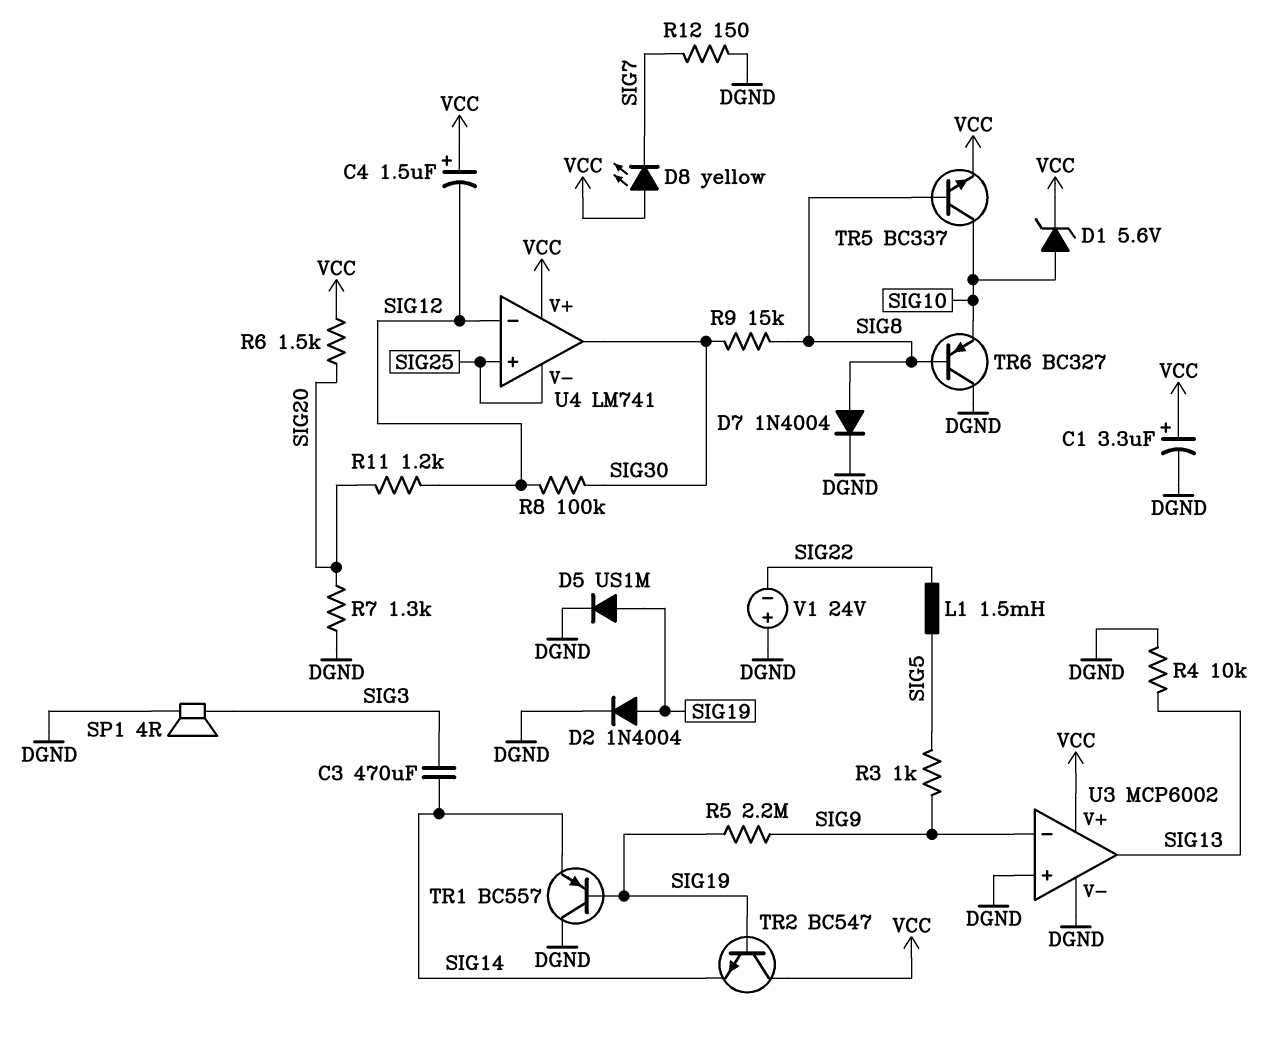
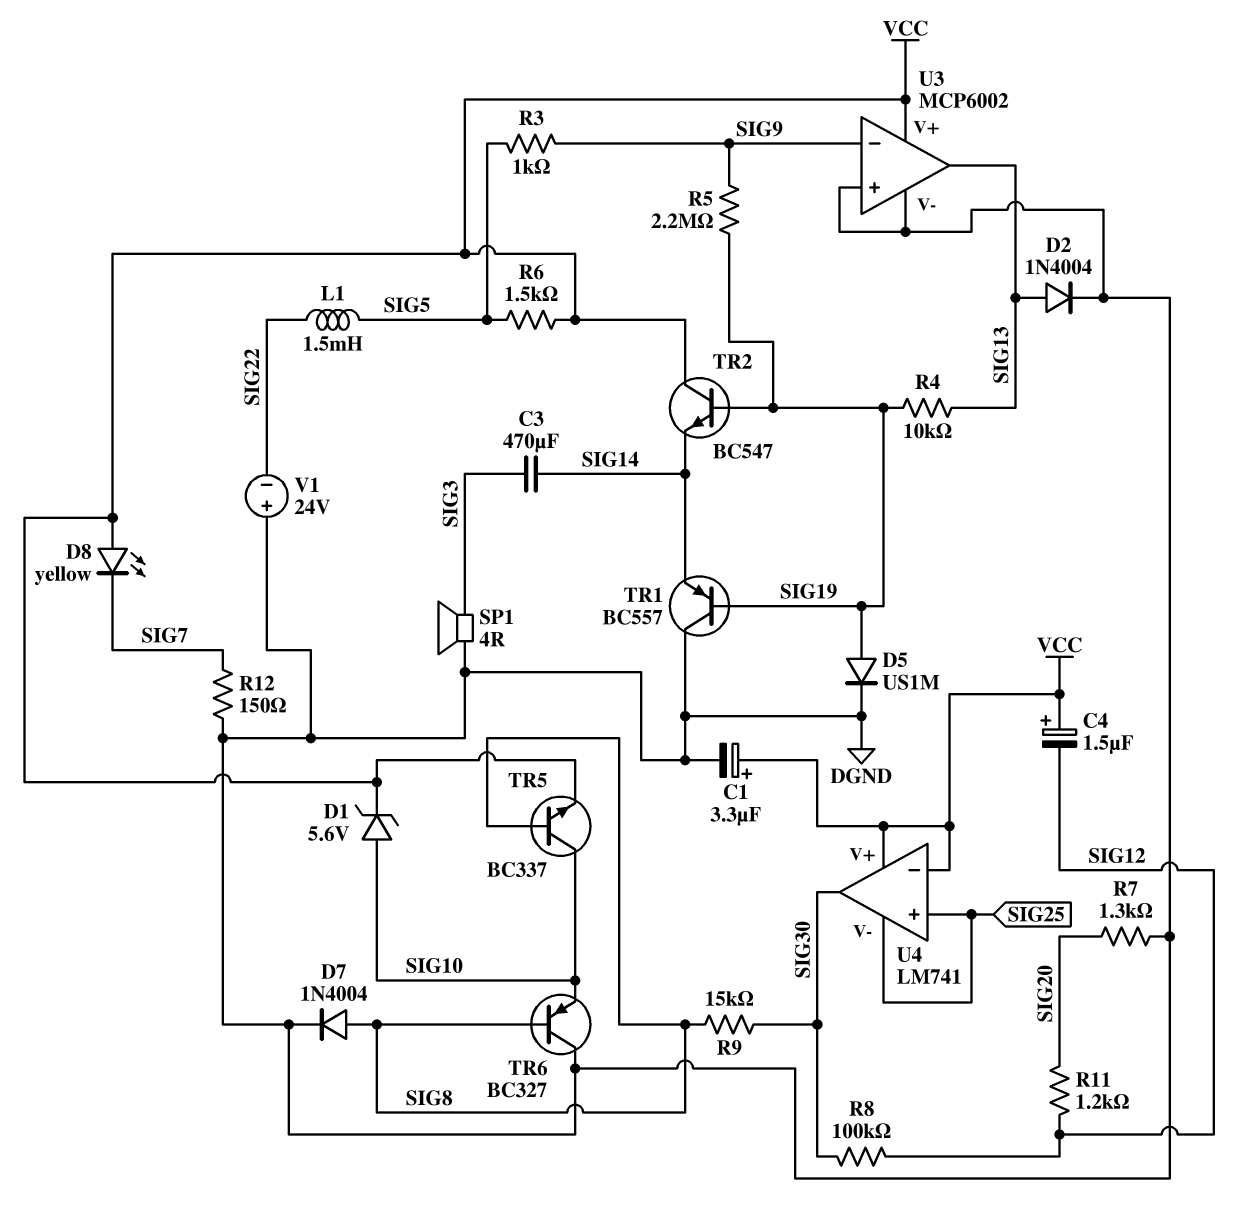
D2: diode 1N4004 (A SIG19, K DGND) -> diode 1N4004 (A SIG13, K DGND)
R4: 10k (DGND, SIG13) -> 10k (SIG13, SIG19)
R6: 1.5k (SIG20, VCC) -> 1.5k (SIG5, VCC)
U4 pin in-: SIG12 -> VCC

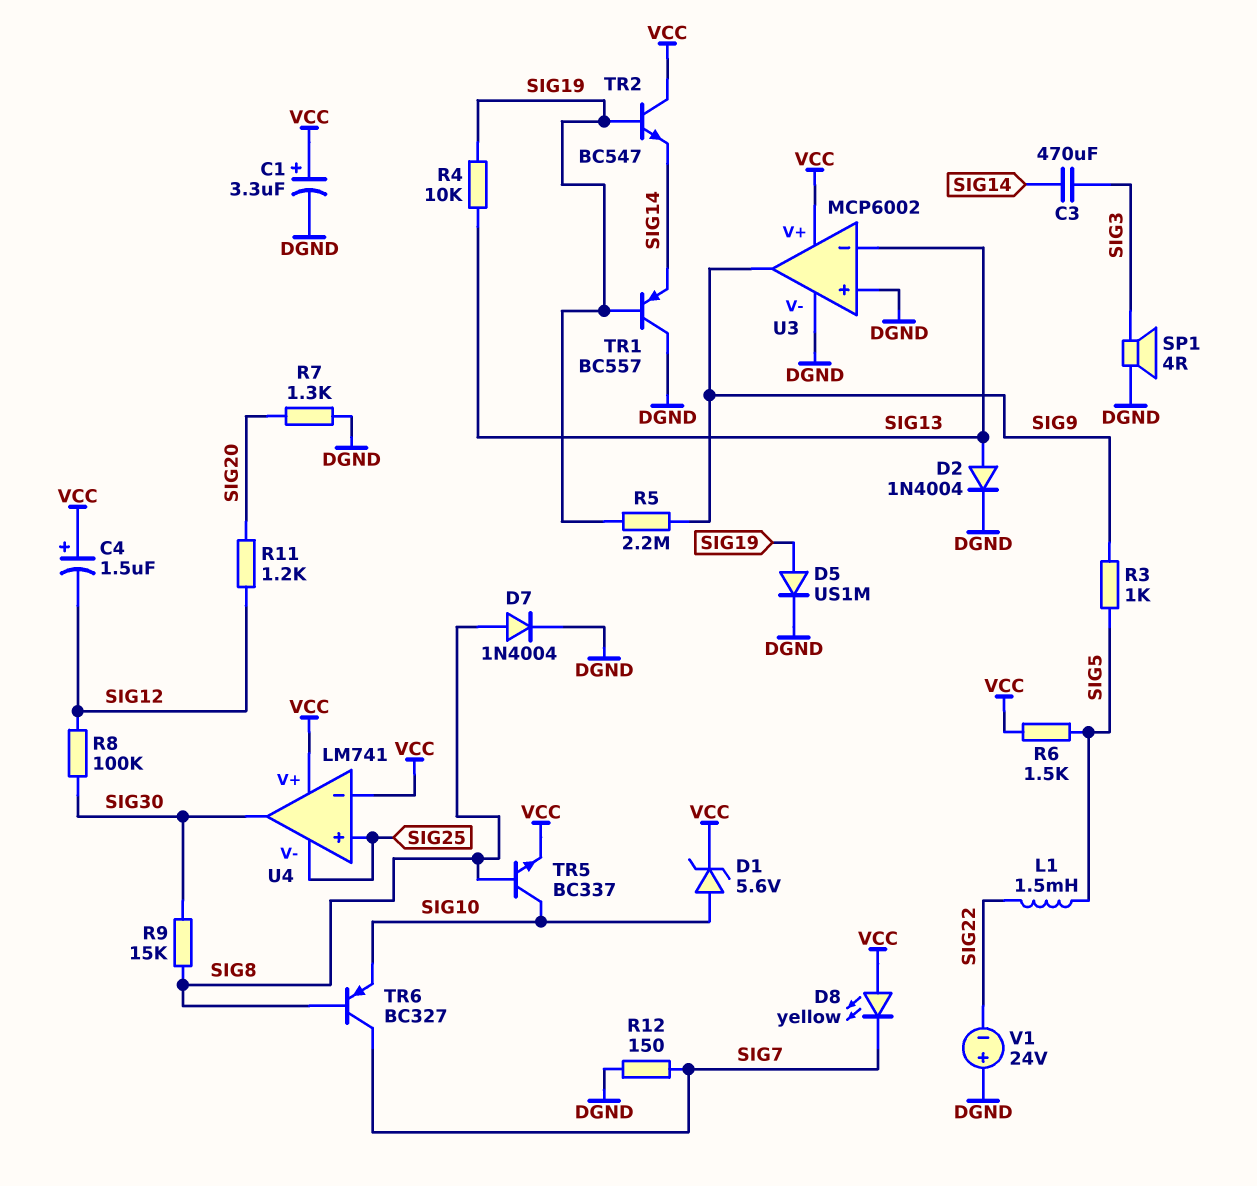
TR6: PNP BC327 (B SIG8, C DGND, E SIG10) -> PNP BC327 (B SIG8, C SIG7, E SIG10)
U3 pin in-: SIG9 -> SIG13
U3 pin out: SIG13 -> SIG9

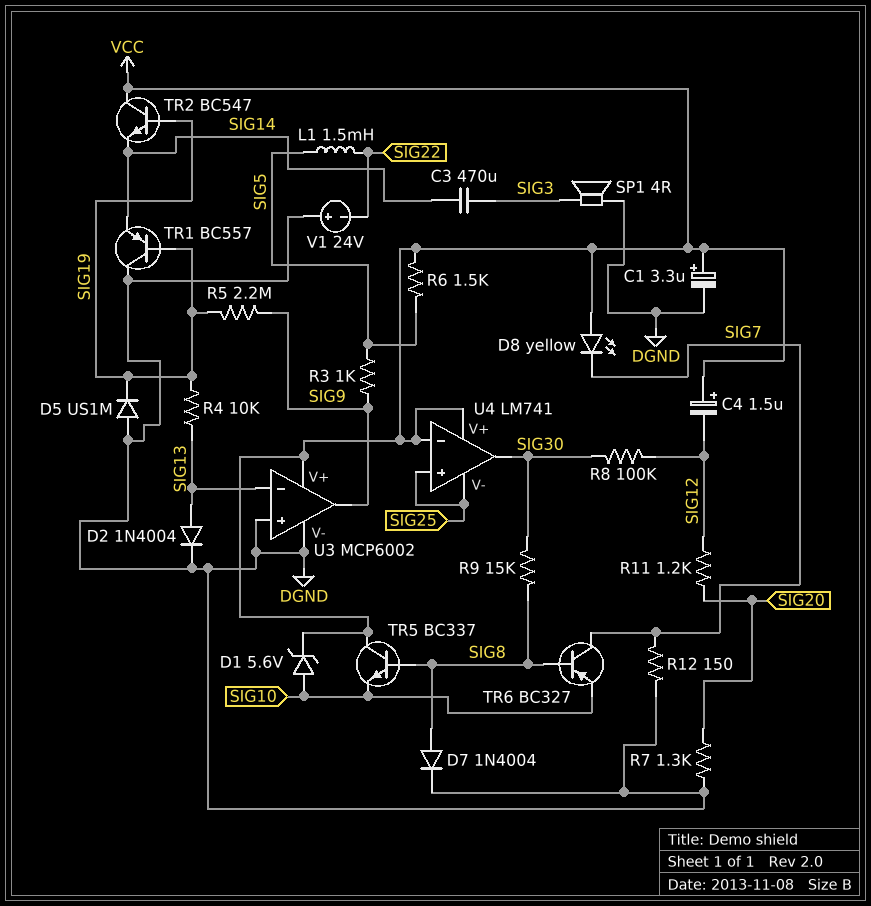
D5: diode US1M (A SIG19, K DGND) -> diode US1M (A DGND, K SIG19)
TR5: NPN BC337 (B SIG8, C SIG10, E VCC) -> NPN BC337 (B SIG8, C VCC, E SIG10)

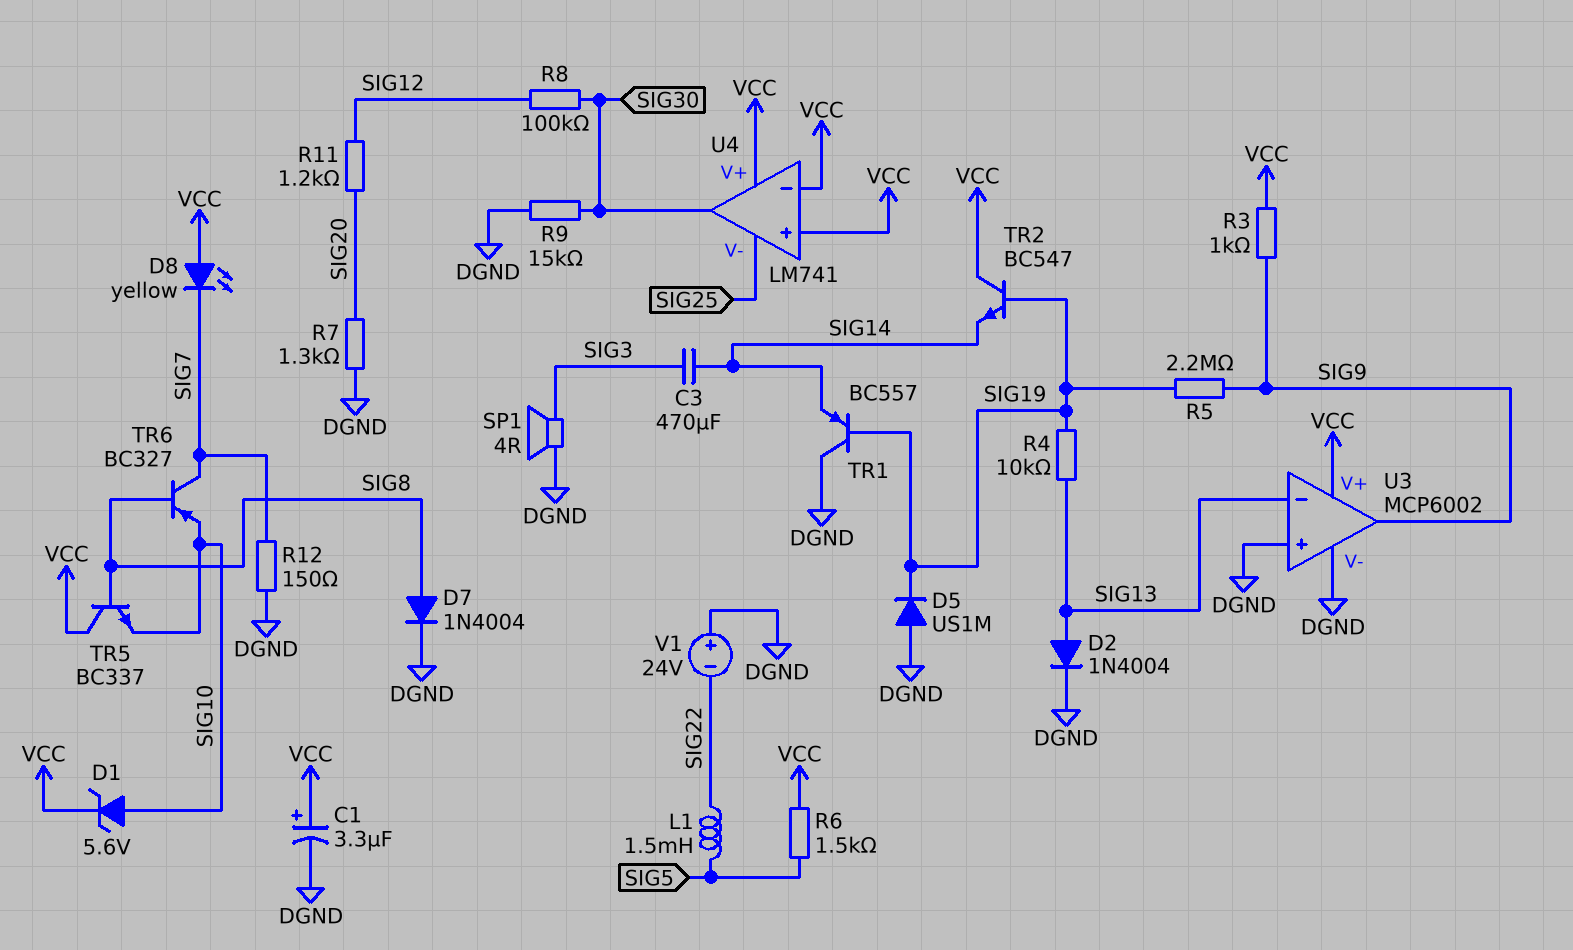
C4: 1.5uF (plus VCC, minus SIG12) -> none
R3: 1k (SIG5, SIG9) -> 1k (SIG9, VCC)
R9: 15k (SIG8, SIG30) -> 15k (DGND, SIG30)
U4 pin in+: SIG25 -> VCC

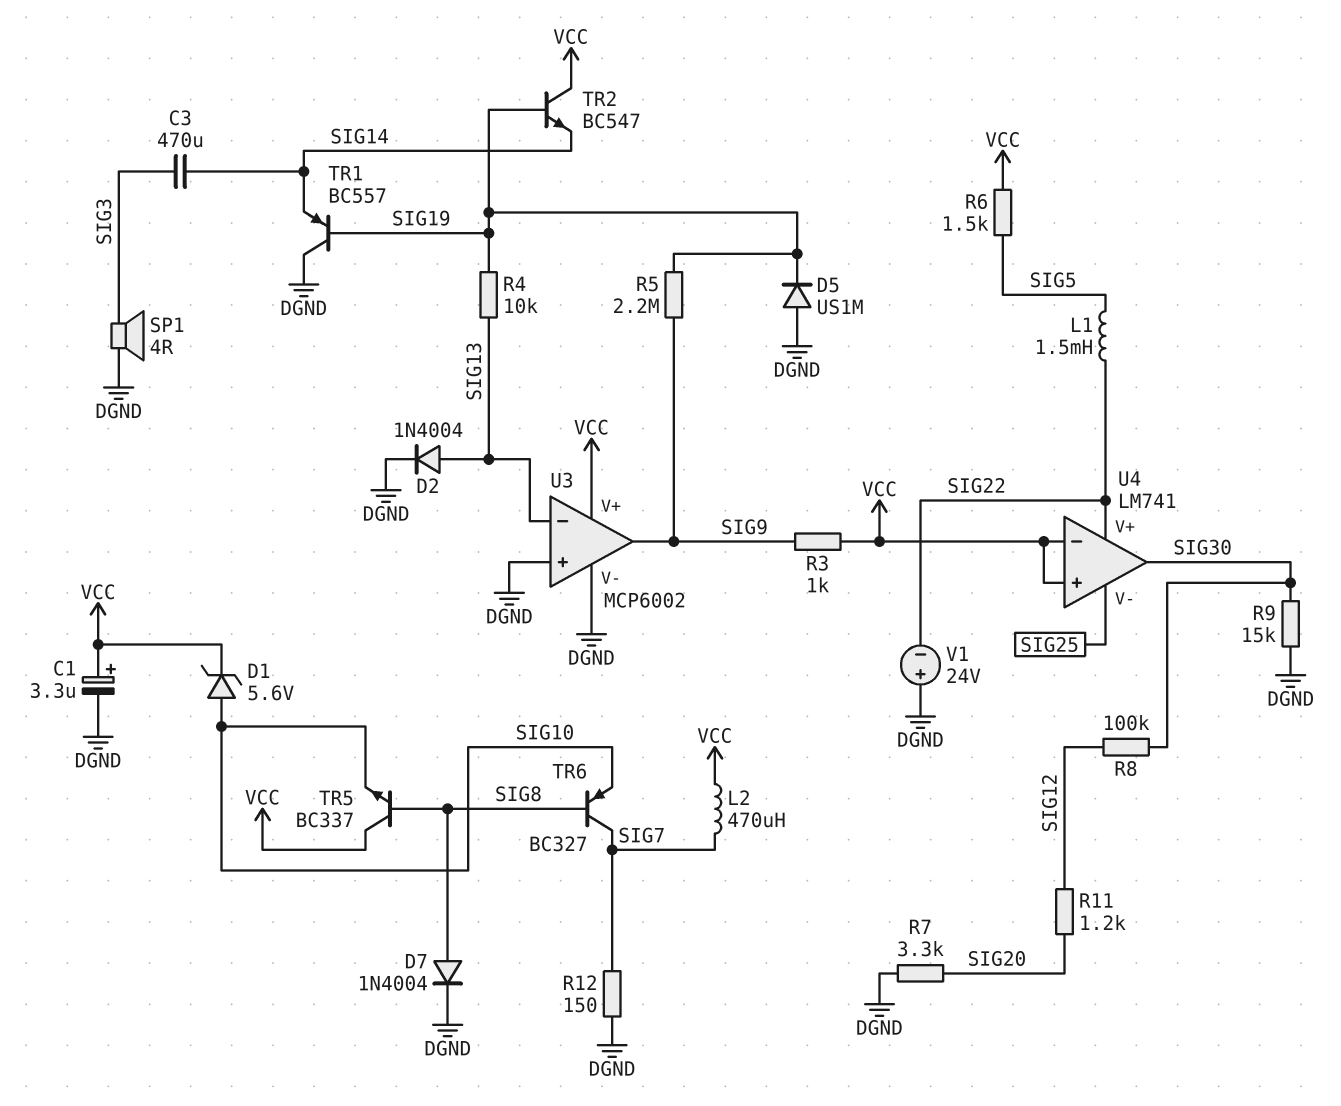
D8: LED yellow (A VCC, K SIG7) -> none
L2: none -> 470uH (SIG7, VCC)
R7: 1.3k (DGND, SIG20) -> 3.3k (DGND, SIG20)
U4 pin V+: VCC -> SIG22

